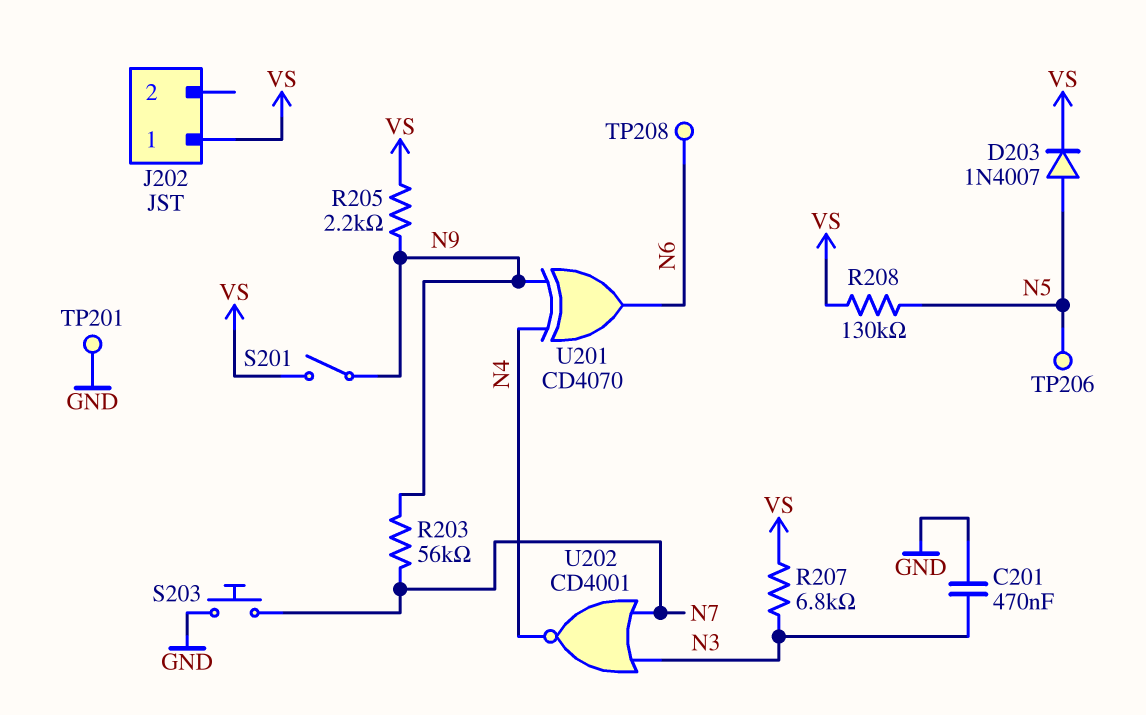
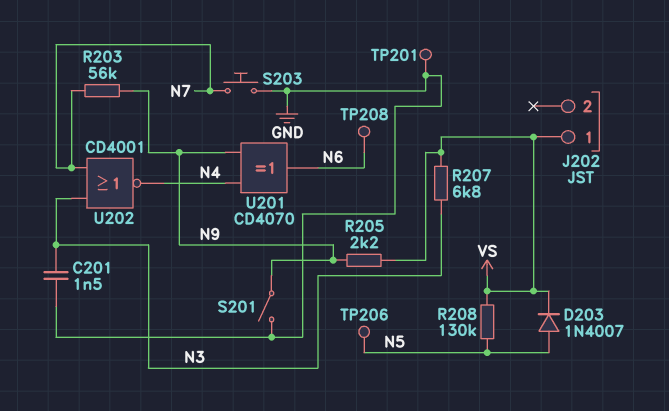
C201: 470nF (GND, N3) -> 1.5nF (GND, N3)
S201: switch (N9, VS) -> switch (GND, N9)

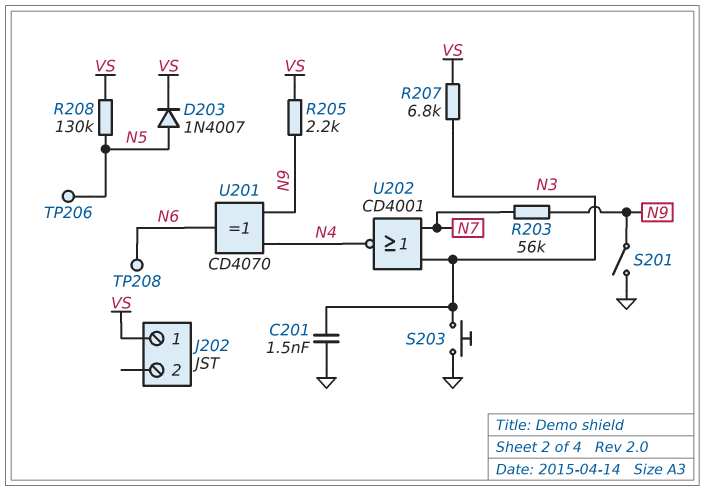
S203: button (GND, N7) -> button (GND, N3)
TP201: test point (GND) -> none

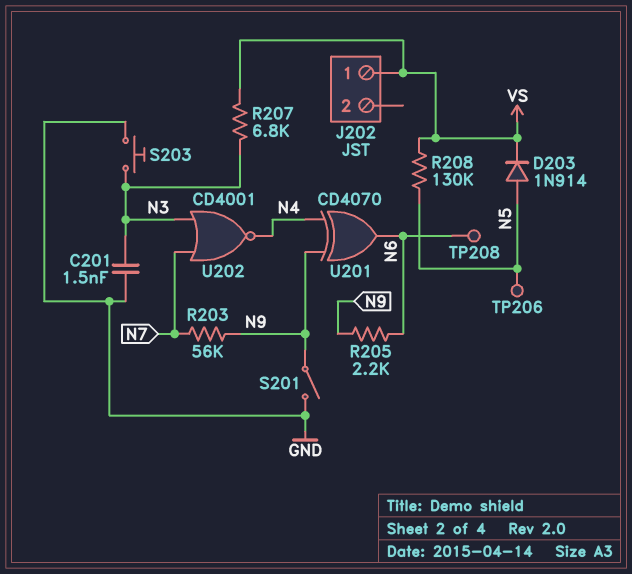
D203: diode 1N4007 (A N5, K VS) -> diode 1N914 (A N5, K VS)
R205: 2.2k (N9, VS) -> 2.2k (N6, N9)

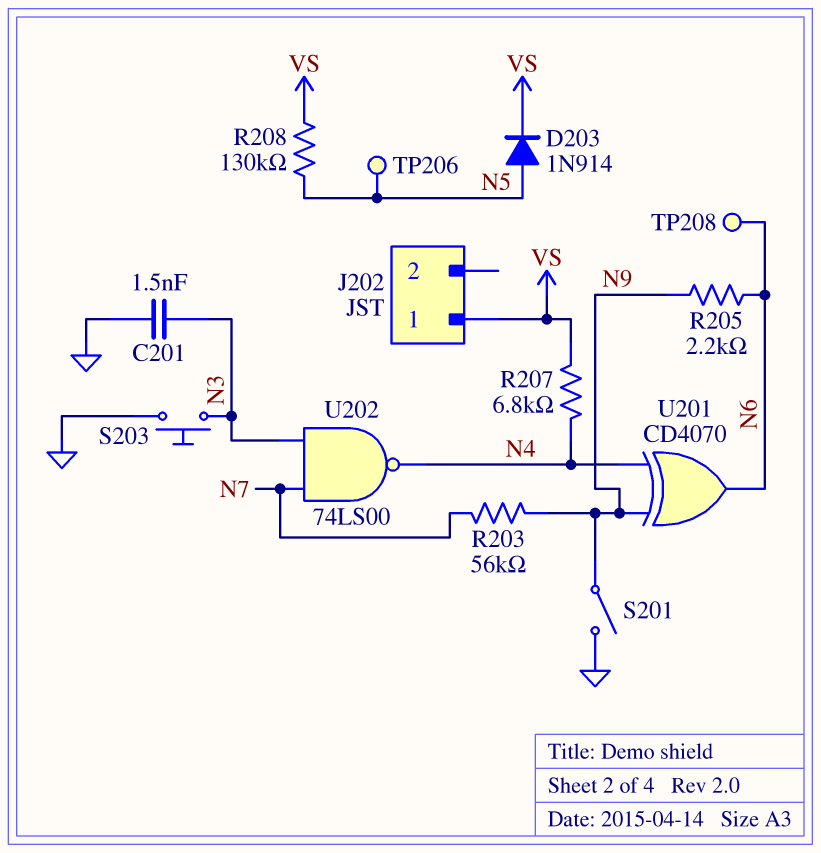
R207: 6.8k (N3, VS) -> 6.8k (N4, VS)
U202: NOR CD4001 (in N3, in N7, out N4) -> NAND 74LS00 (in N3, in N7, out N4)

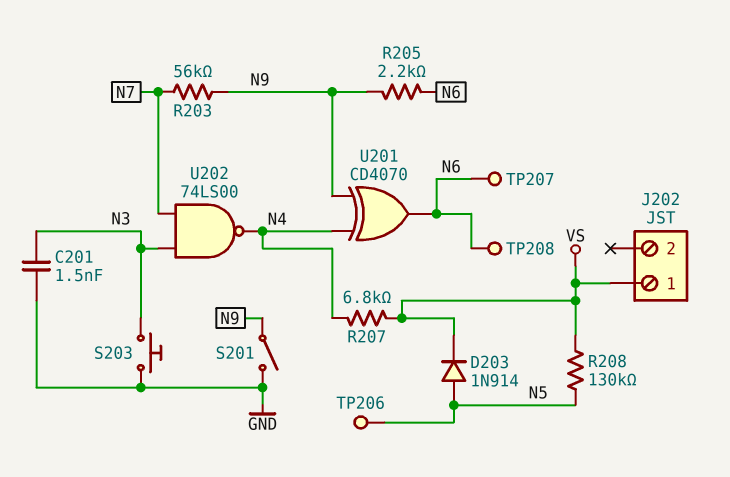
TP207: none -> test point (N6)

